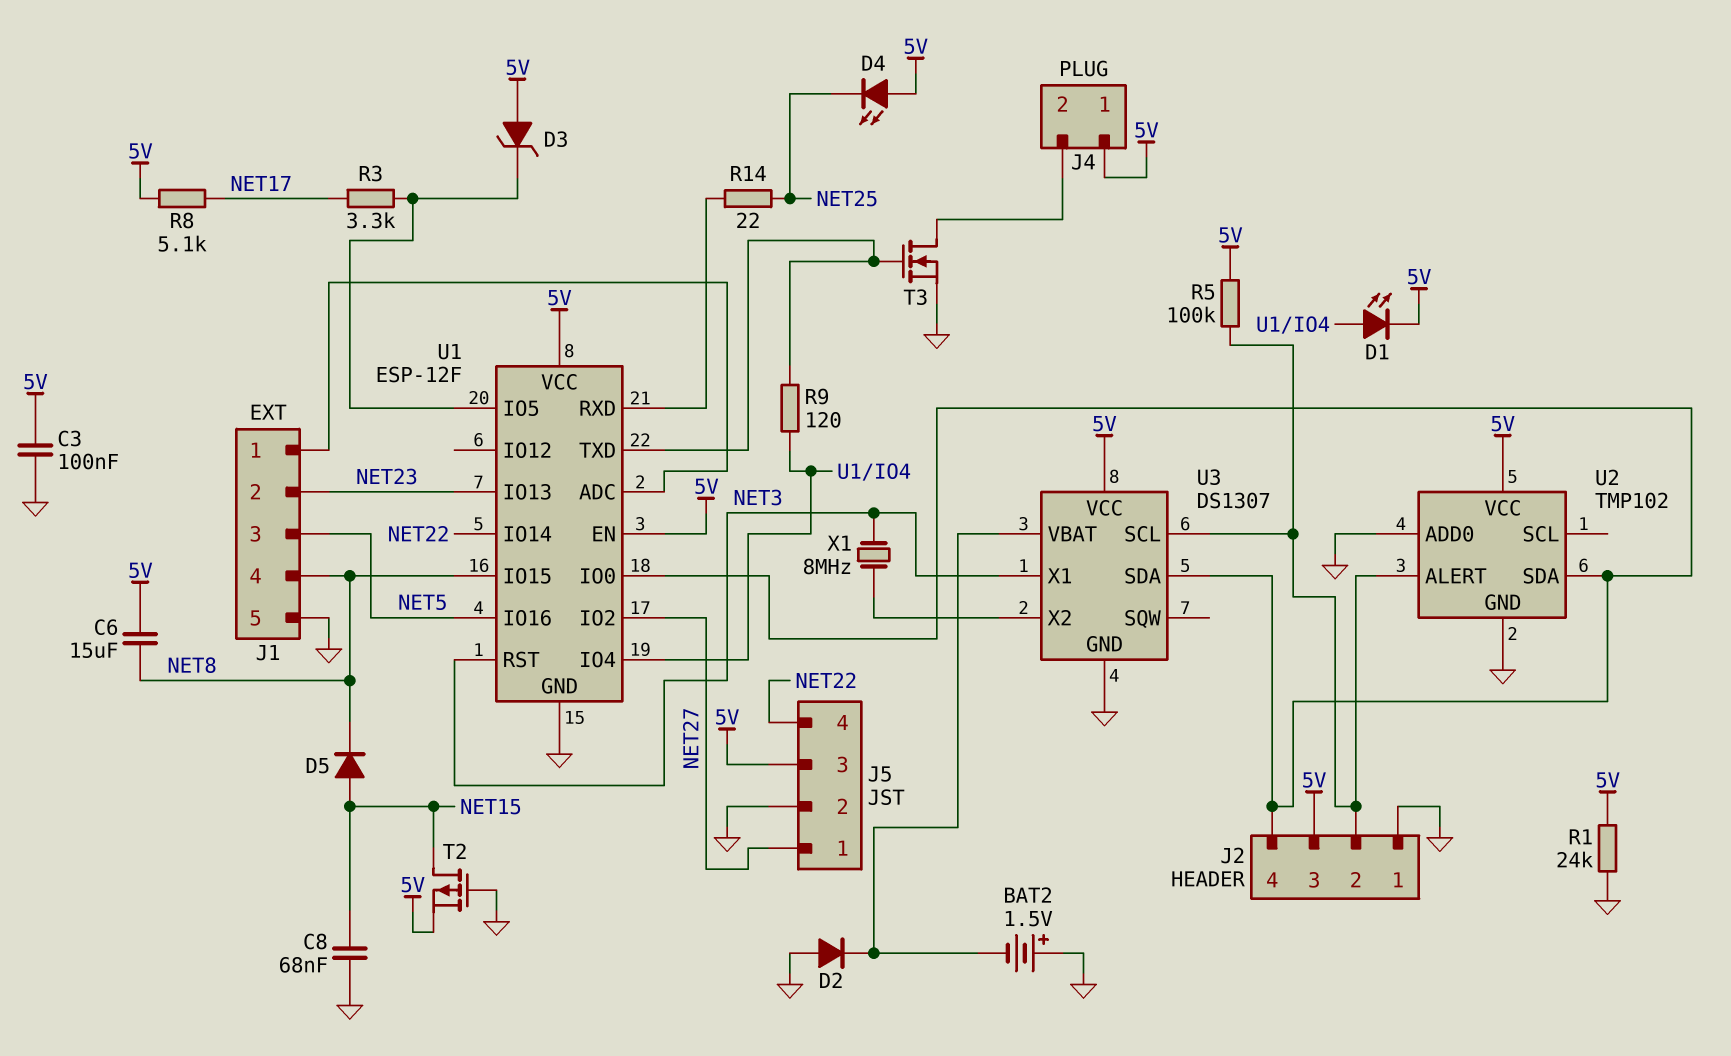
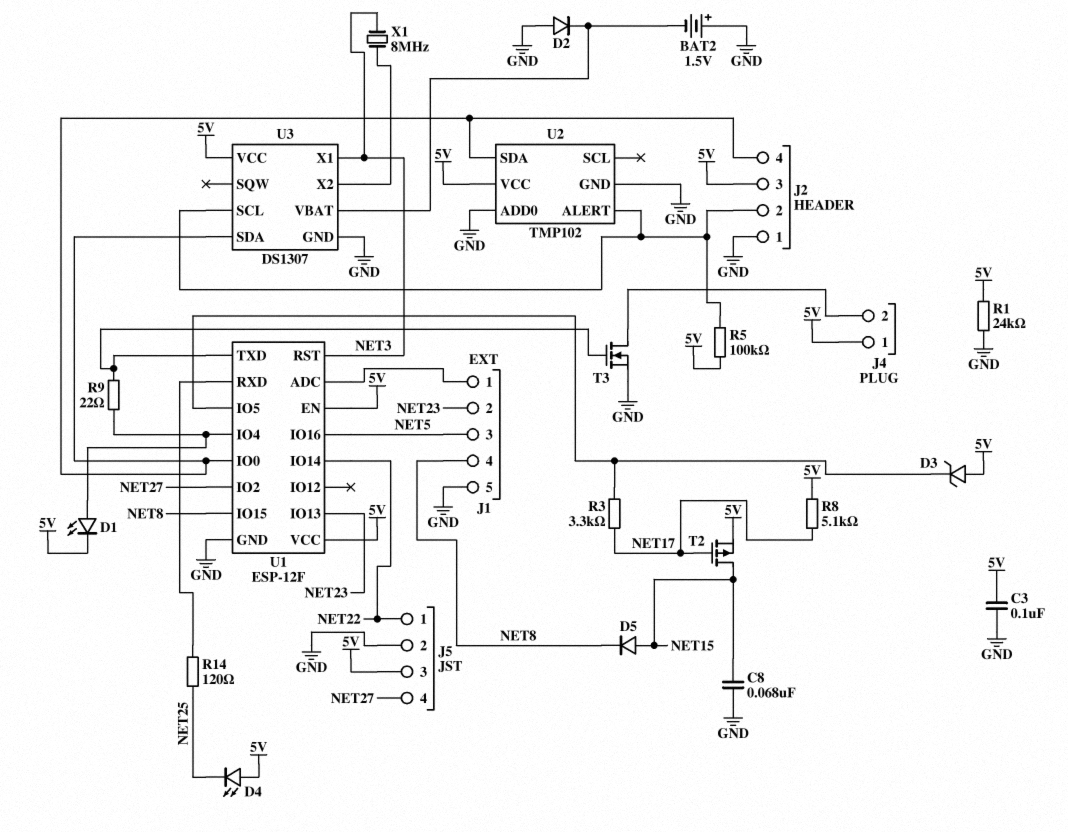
C6: 15uF (5V, NET8) -> none
J5 pin 1: NET27 -> NET22
J5 pin 4: NET22 -> NET27
R9: 120 (U1/IO4, U1/TXD) -> 22 (U1/IO4, U1/TXD)
R14: 22 (NET25, U1/RXD) -> 120 (NET25, U1/RXD)
T2: PMOS (G GND, D NET15, S 5V) -> PMOS (G NET17, D NET15, S 5V)

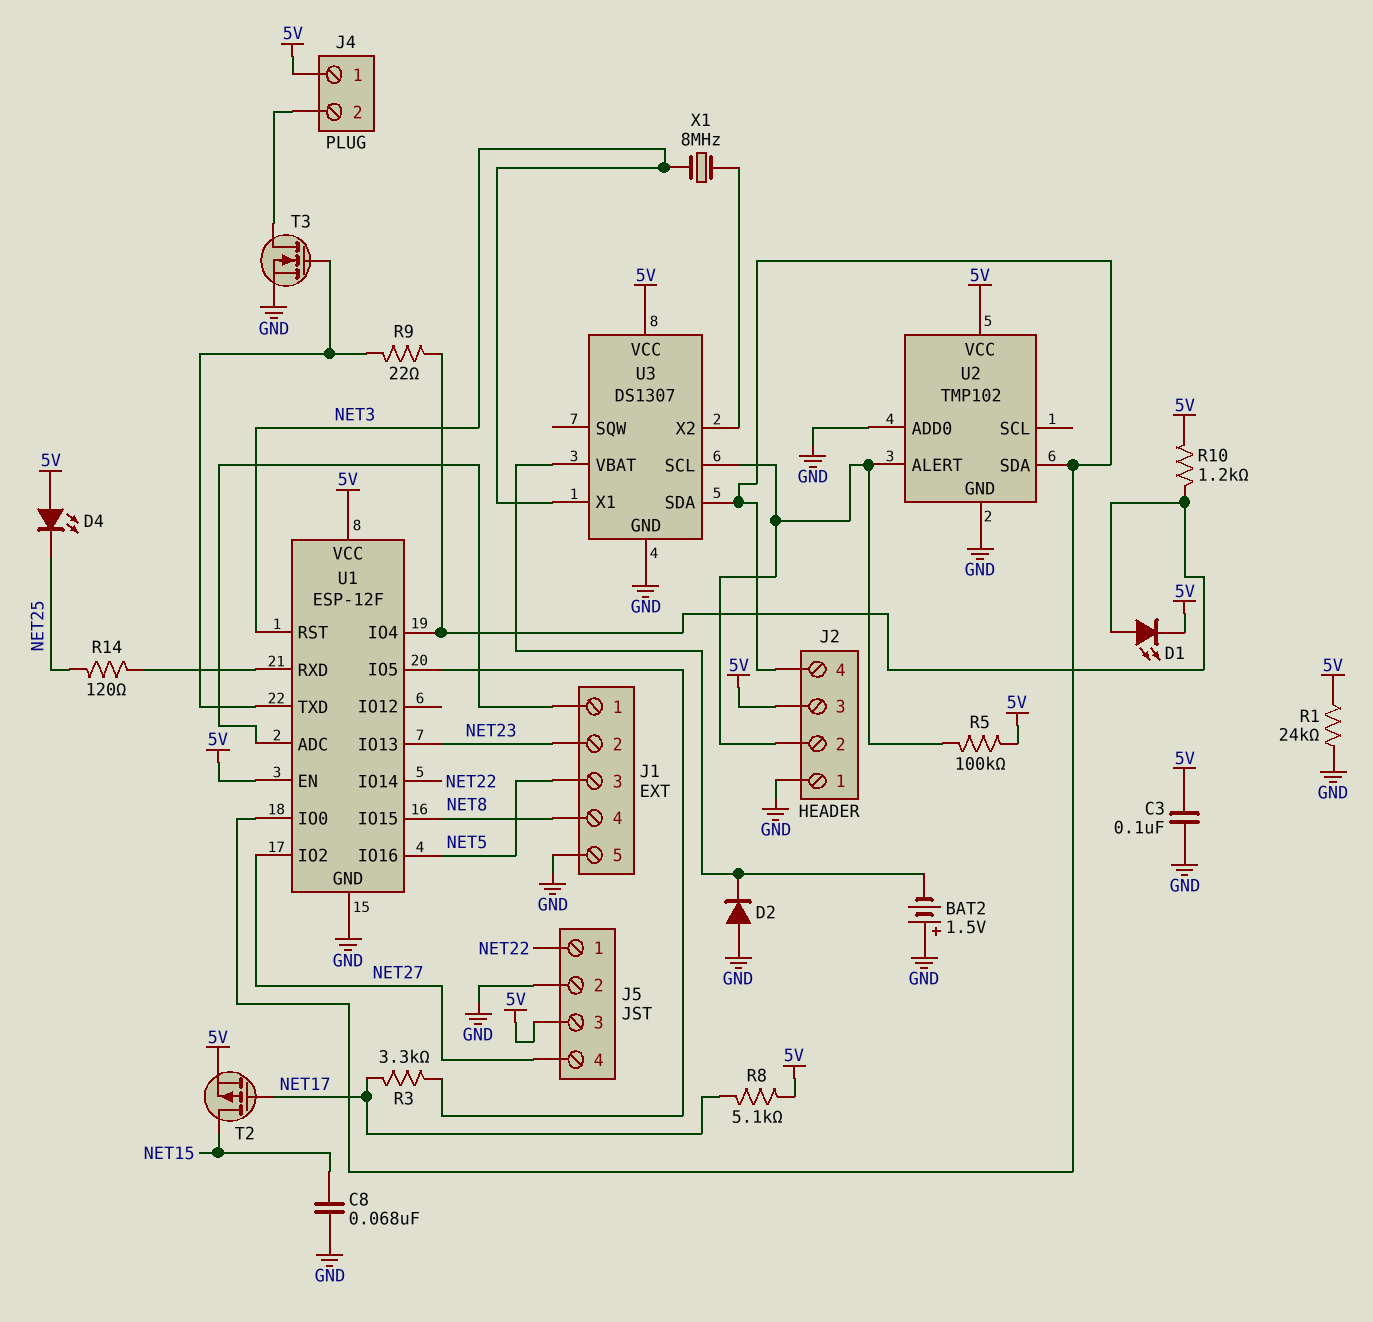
D3: zener (A 5V, K U1/IO5) -> none
D5: diode (A NET15, K NET8) -> none
R10: none -> 1.2k (5V, U1/IO4)

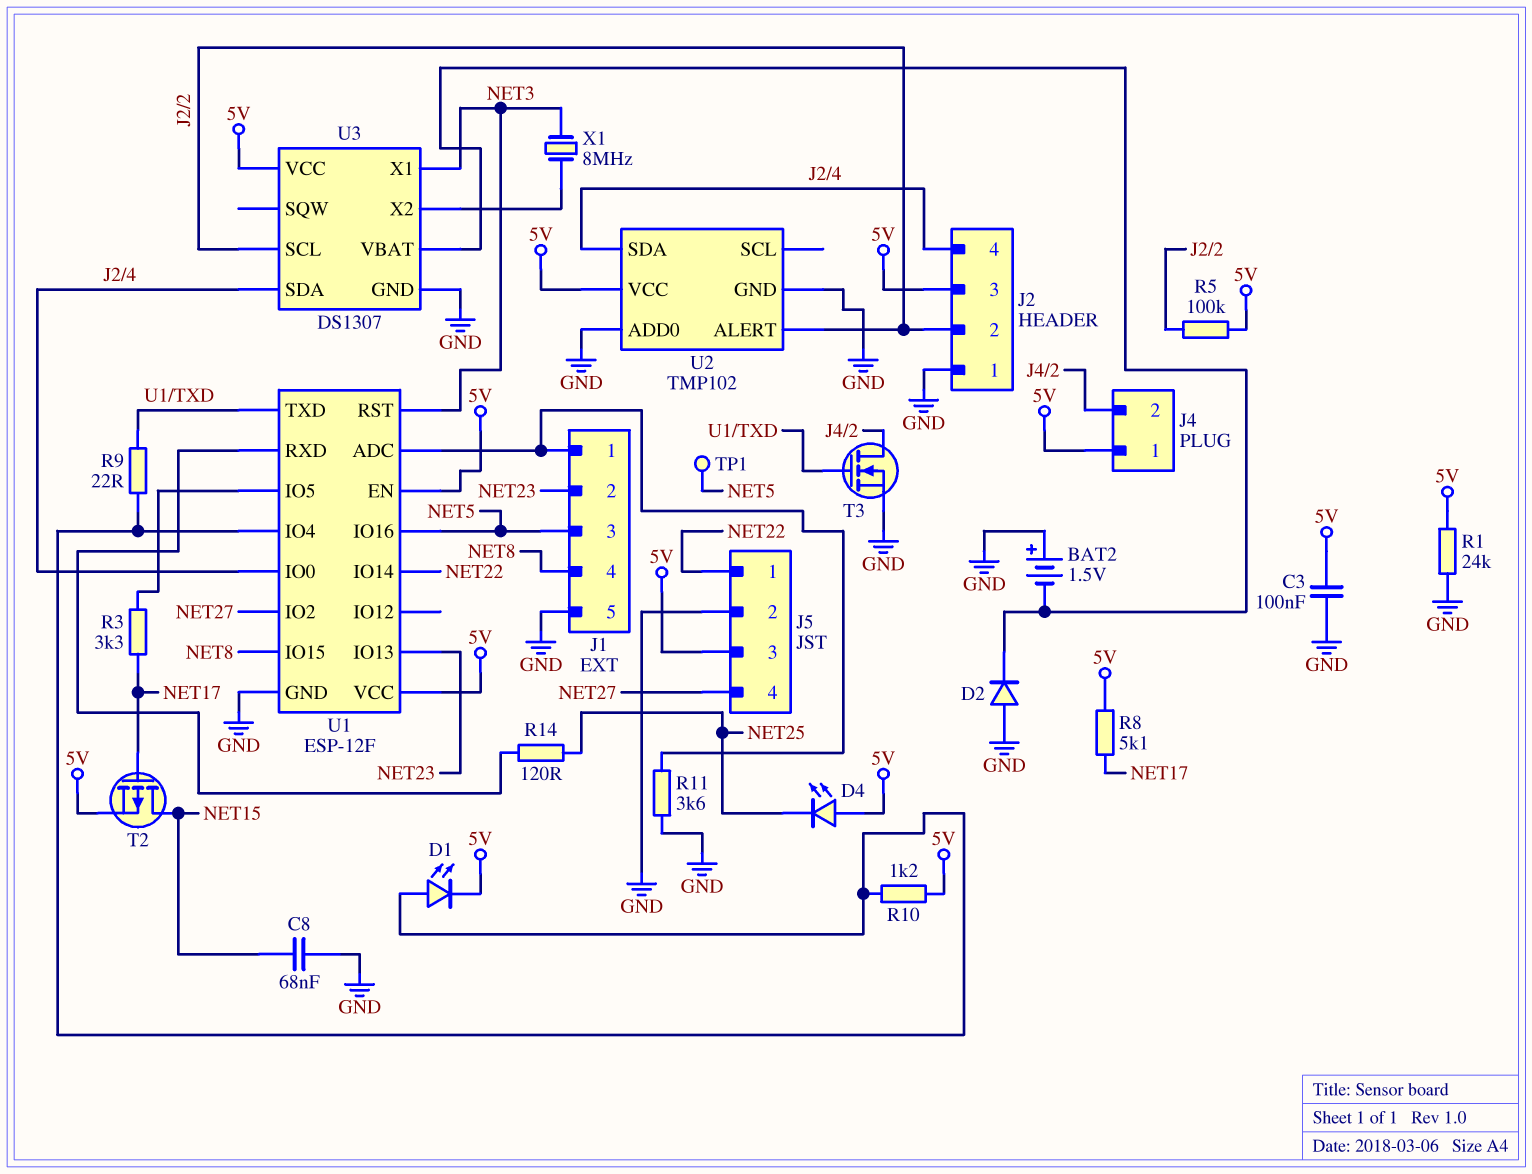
R11: none -> 3.6k (GND, J1/1)
TP1: none -> test point (NET5)

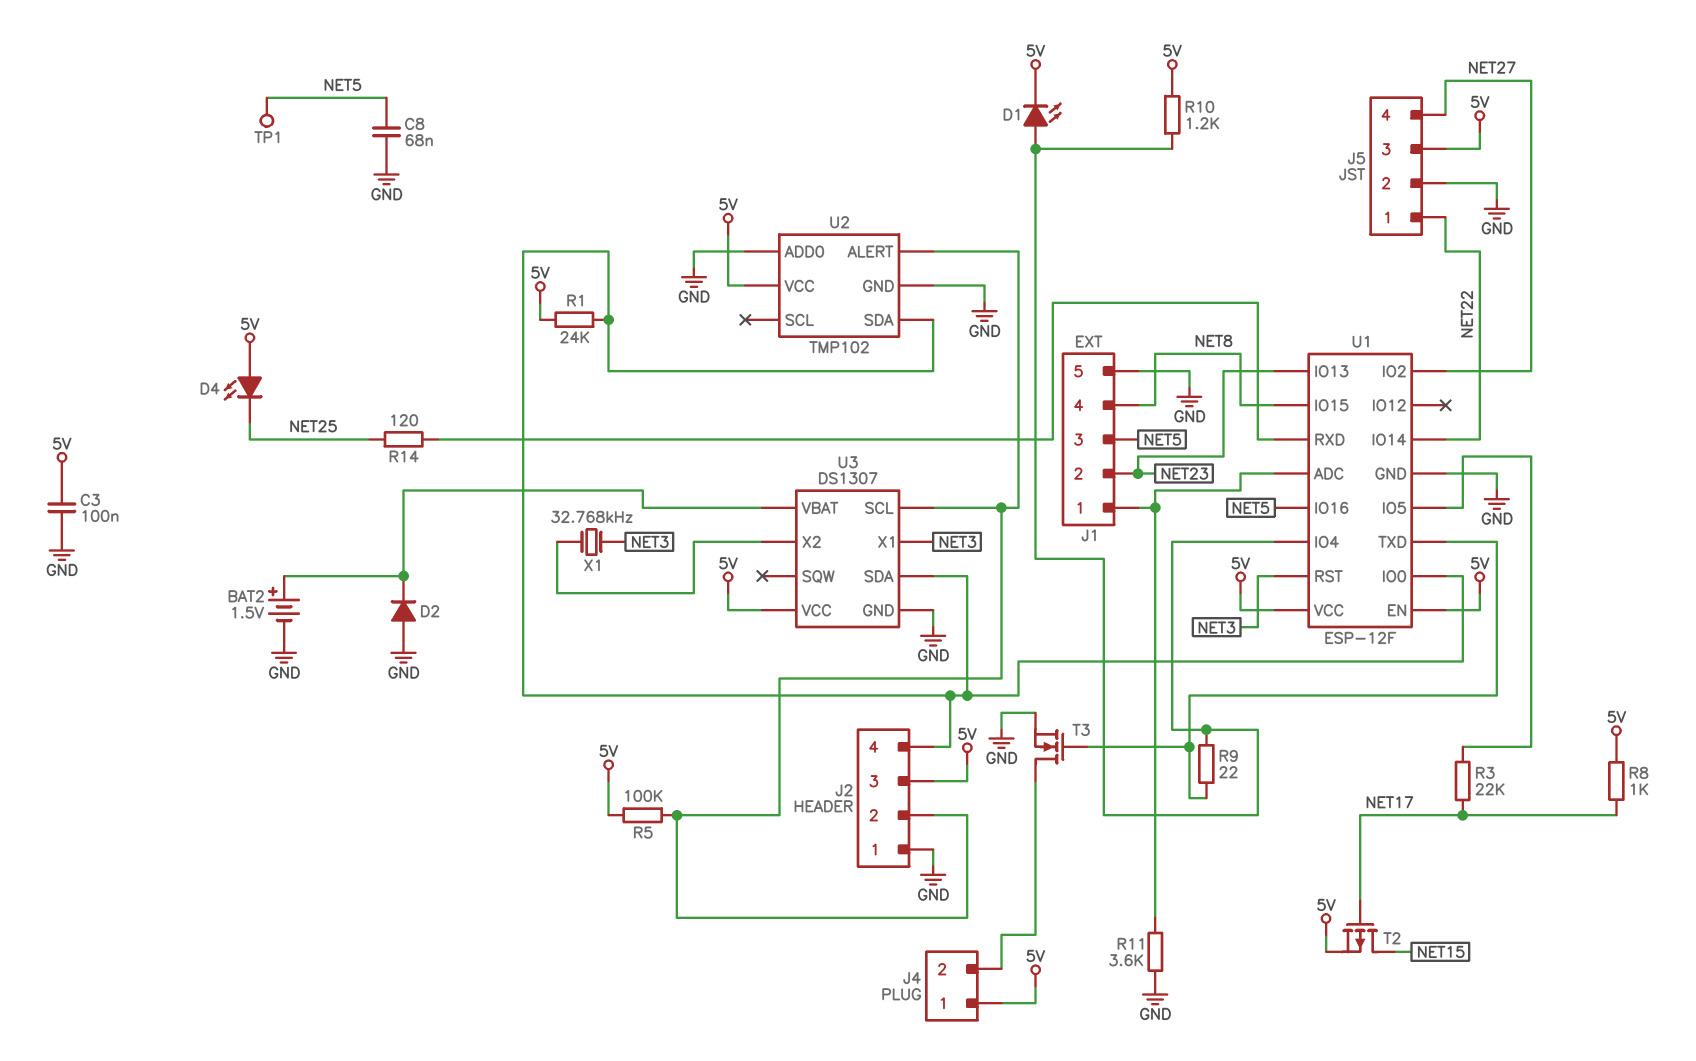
BAT2: 1.5V (plus GND, minus U3/VBAT) -> 1.5V (plus U3/VBAT, minus GND)
C8: 68nF (GND, NET15) -> 68nF (GND, NET5)
R1: 24k (5V, GND) -> 24k (5V, J2/4)
R3: 3.3k (NET17, U1/IO5) -> 22k (NET17, U1/IO5)
R8: 5.1k (5V, NET17) -> 1k (5V, NET17)
X1: 8MHz (NET3, U3/X2) -> 32.768kHz (NET3, U3/X2)

